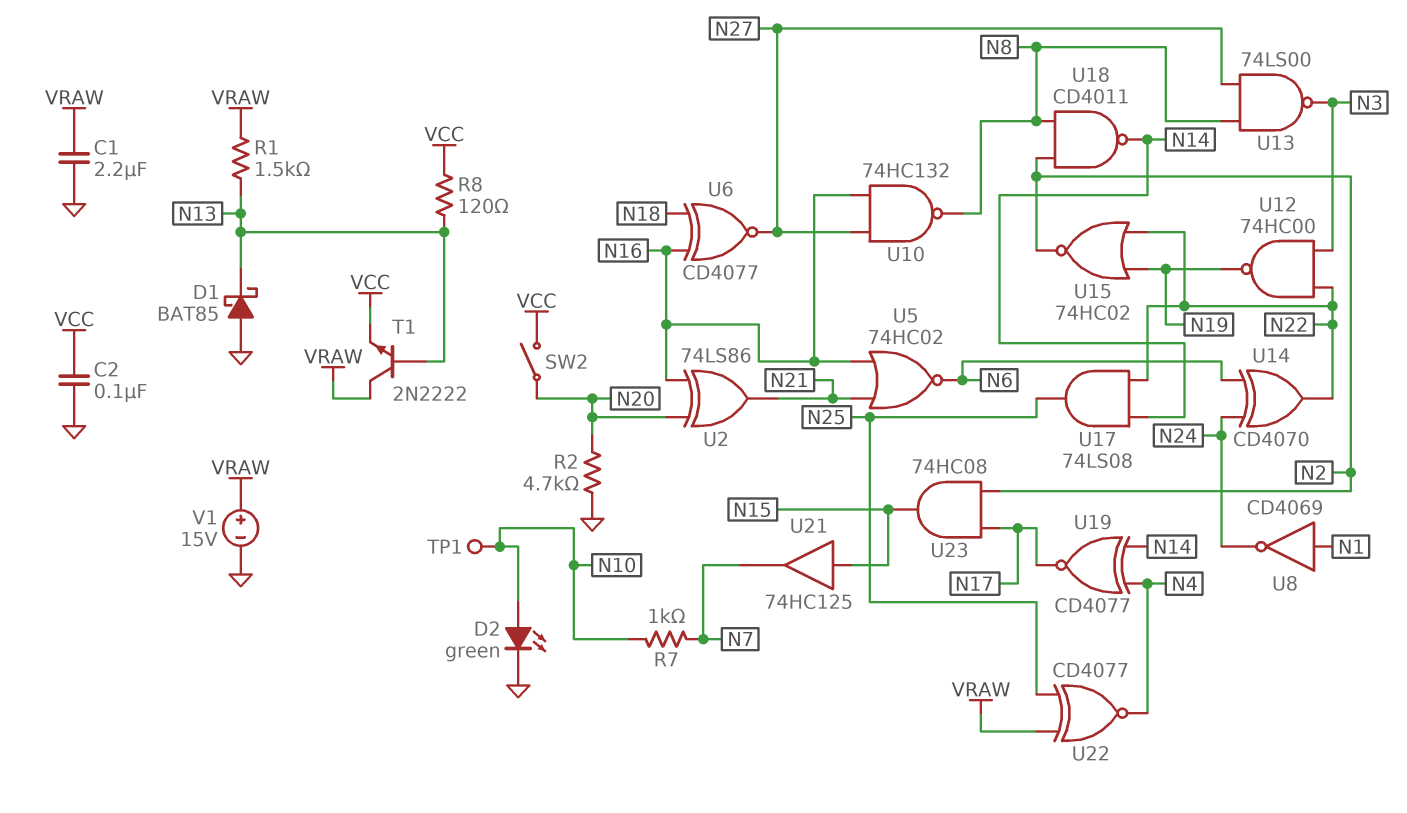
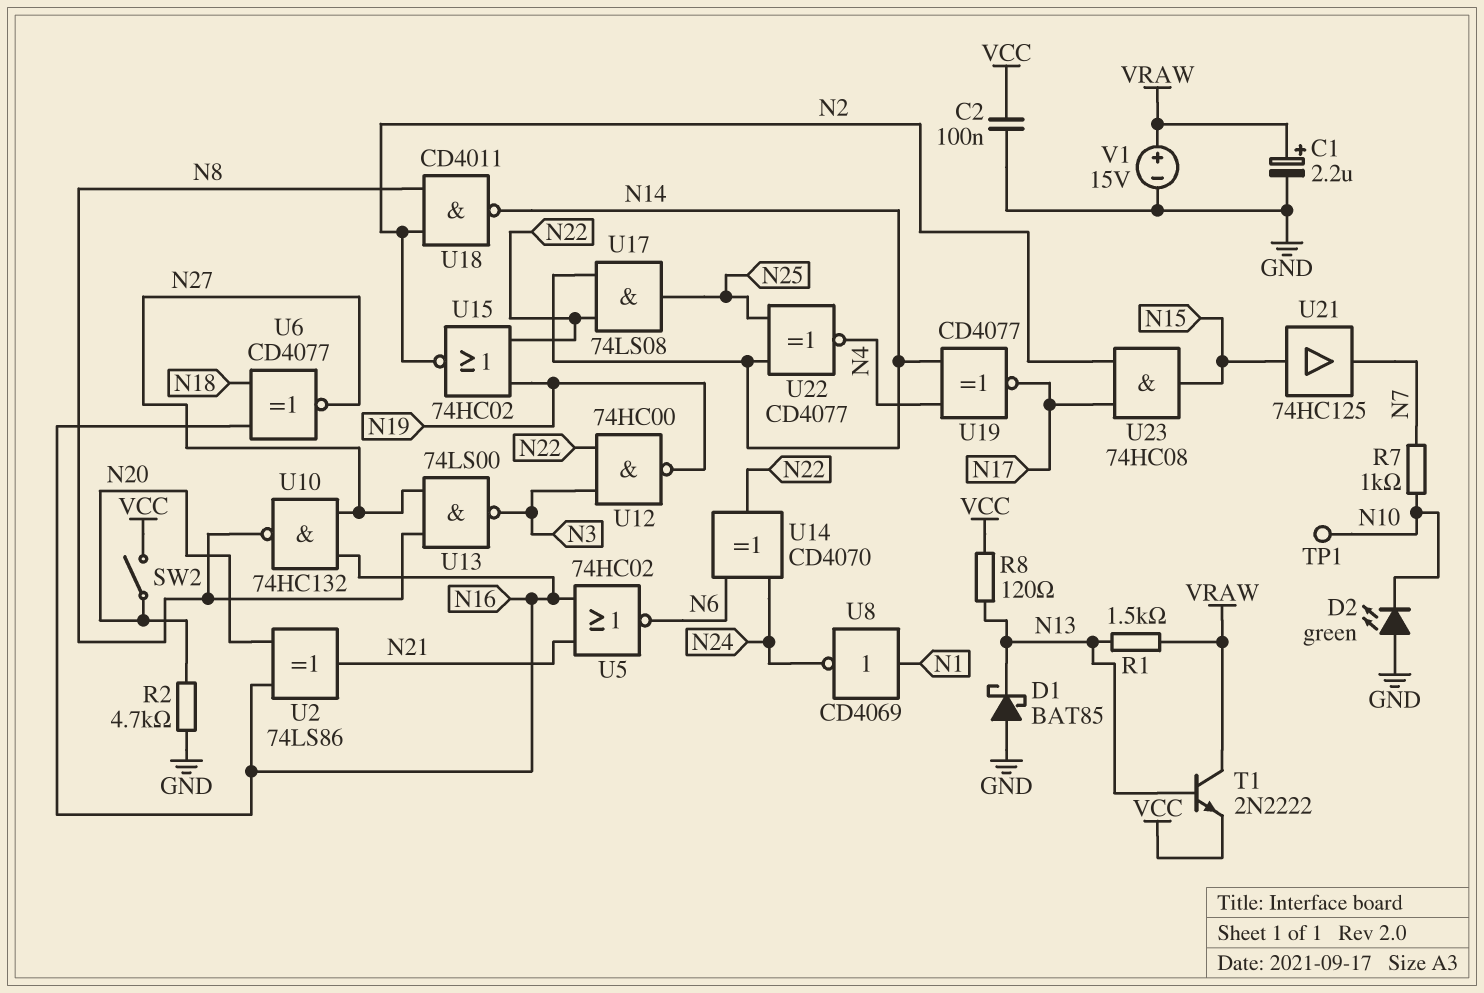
C1: 2.2uF (GND, VRAW) -> 2.2uF (plus VRAW, minus GND)
D2: LED green (A N10, K GND) -> LED green (A GND, K N10)
U22: XNOR CD4077 (in N25, in VRAW, out N4) -> XNOR CD4077 (in N14, in N25, out N4)

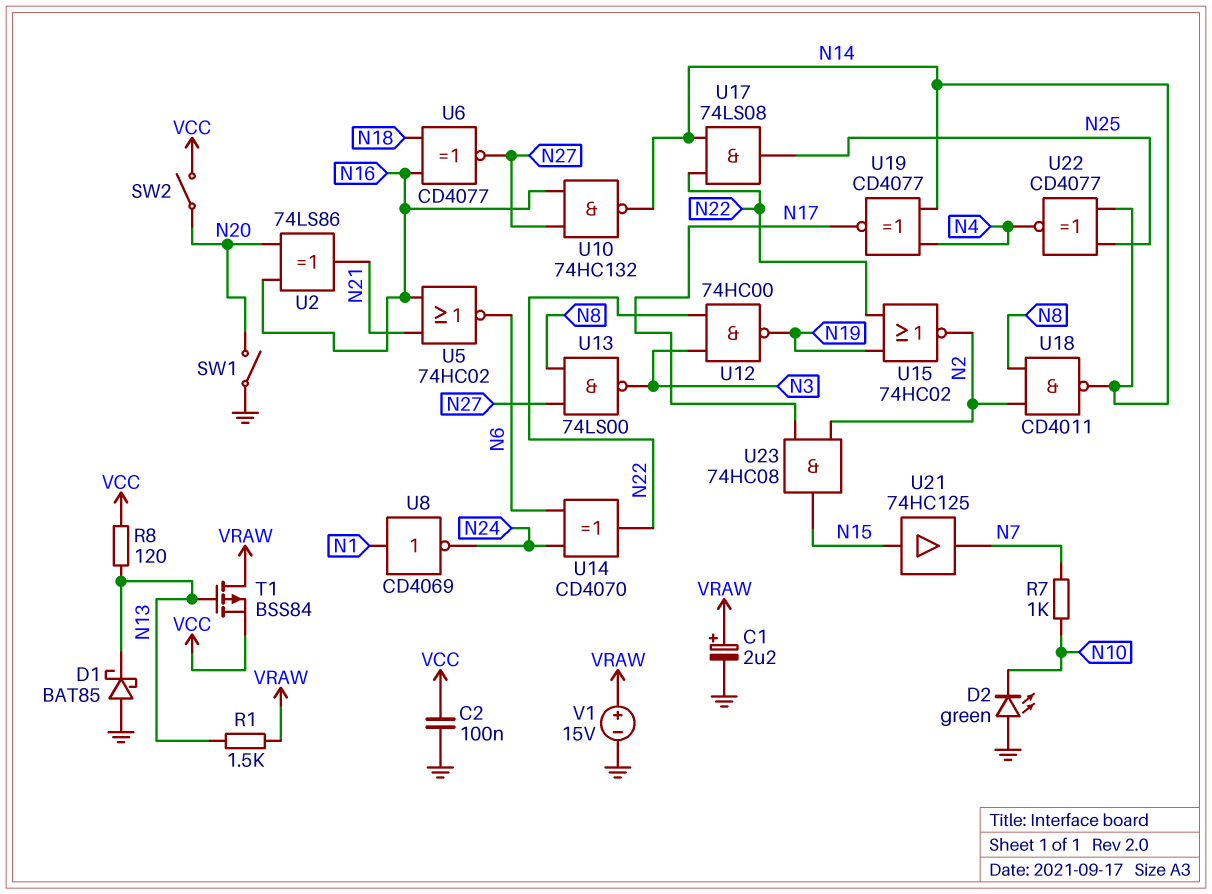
R2: 4.7k (GND, N20) -> none
SW1: none -> switch (GND, N20)
T1: NPN 2N2222 (B N13, C VRAW, E VCC) -> PMOS BSS84 (G N13, D VRAW, S VCC)
TP1: test point (N10) -> none
U10: NAND 74HC132 (in N16, in N27, out N8) -> NAND 74HC132 (in N16, in N27, out N14)

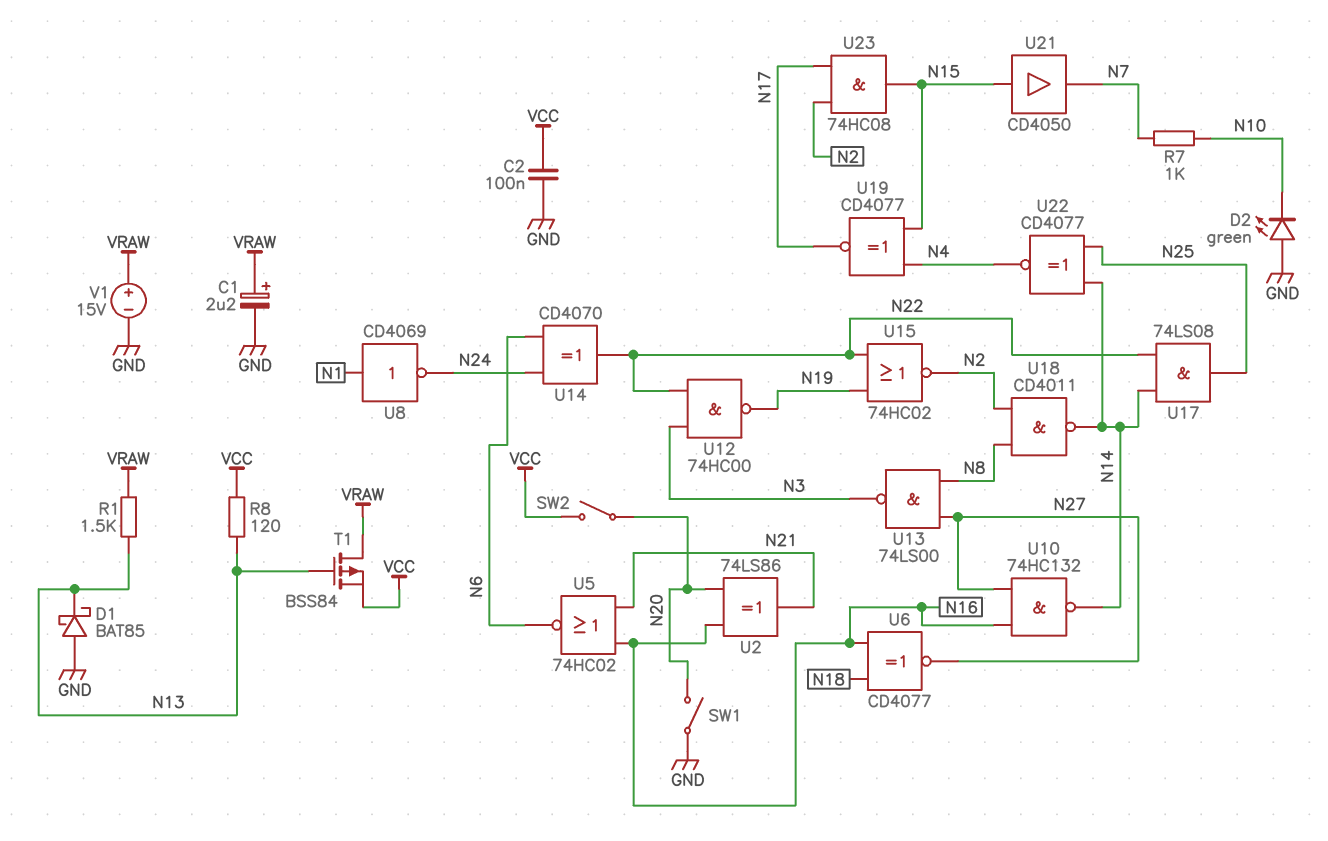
U19: XNOR CD4077 (in N4, in N14, out N17) -> XNOR CD4077 (in N4, in N15, out N17)
U21: buffer 74HC125 (in N15, out N7) -> buffer CD4050 (in N15, out N7)

